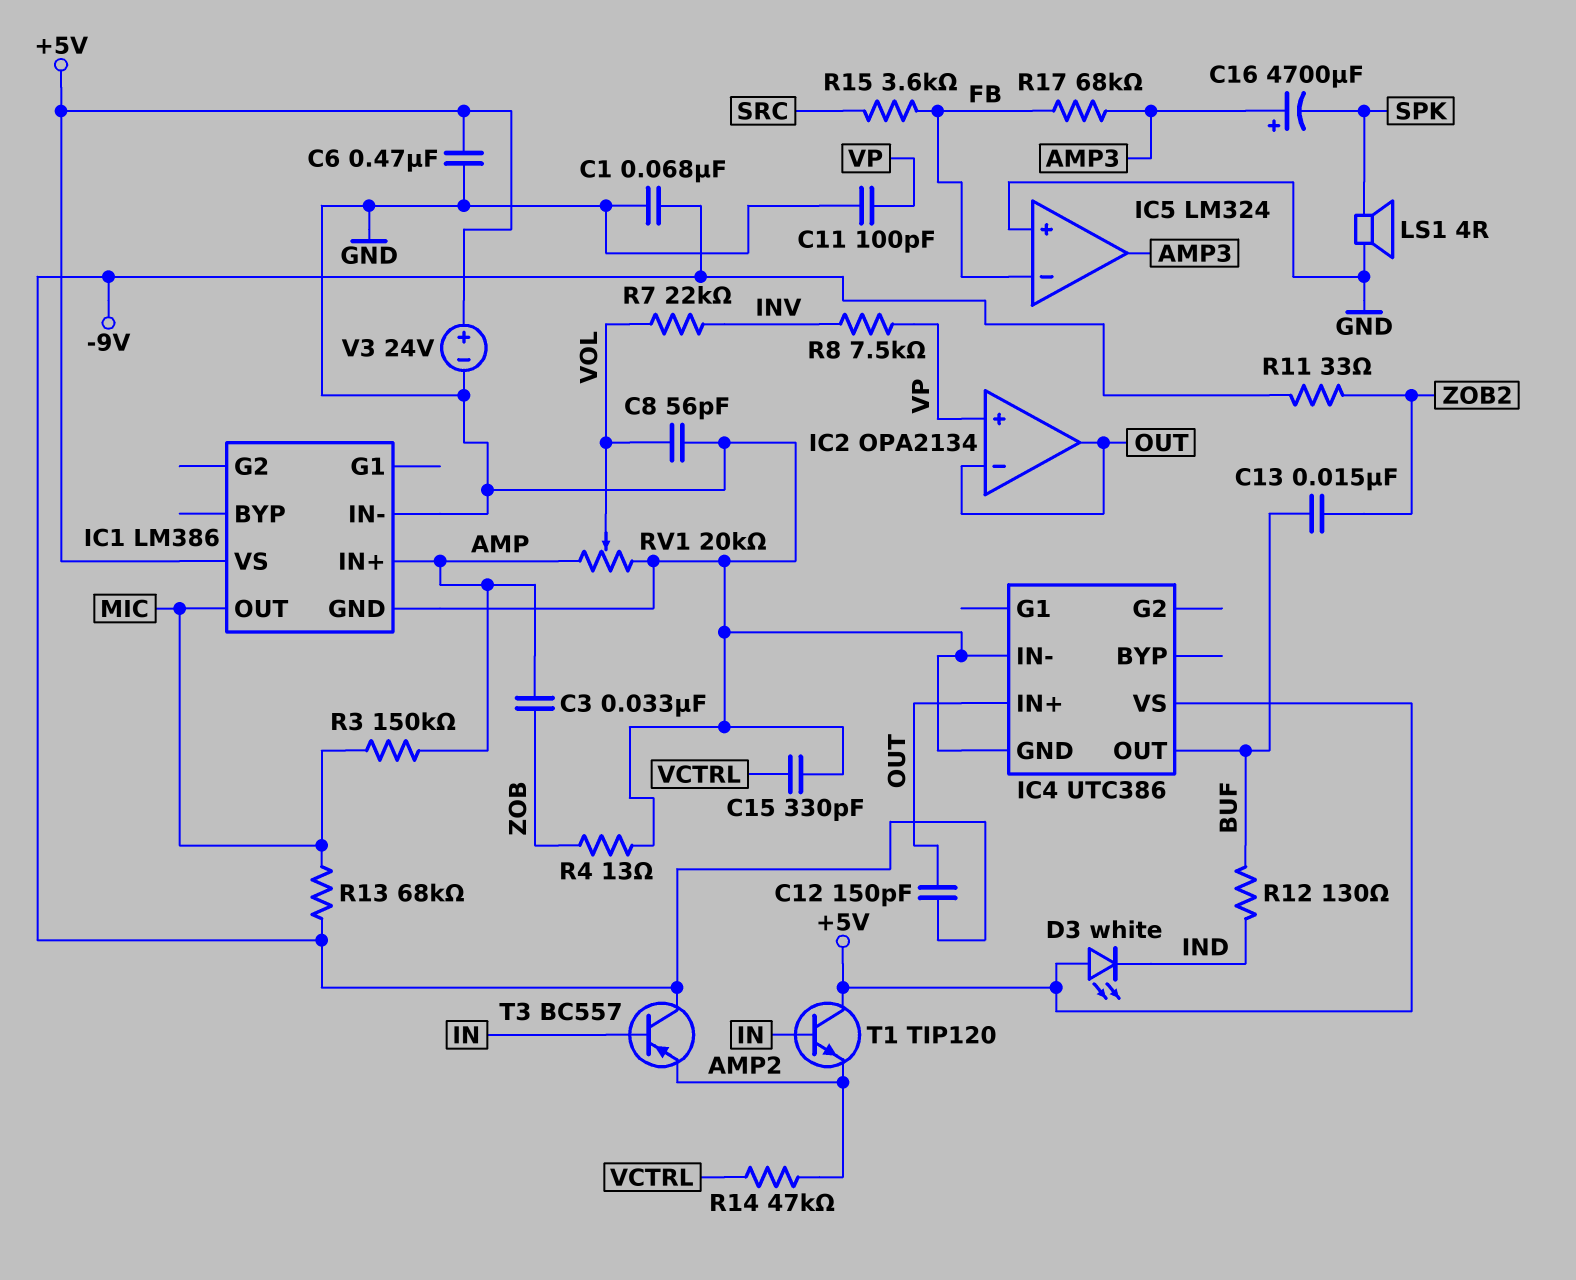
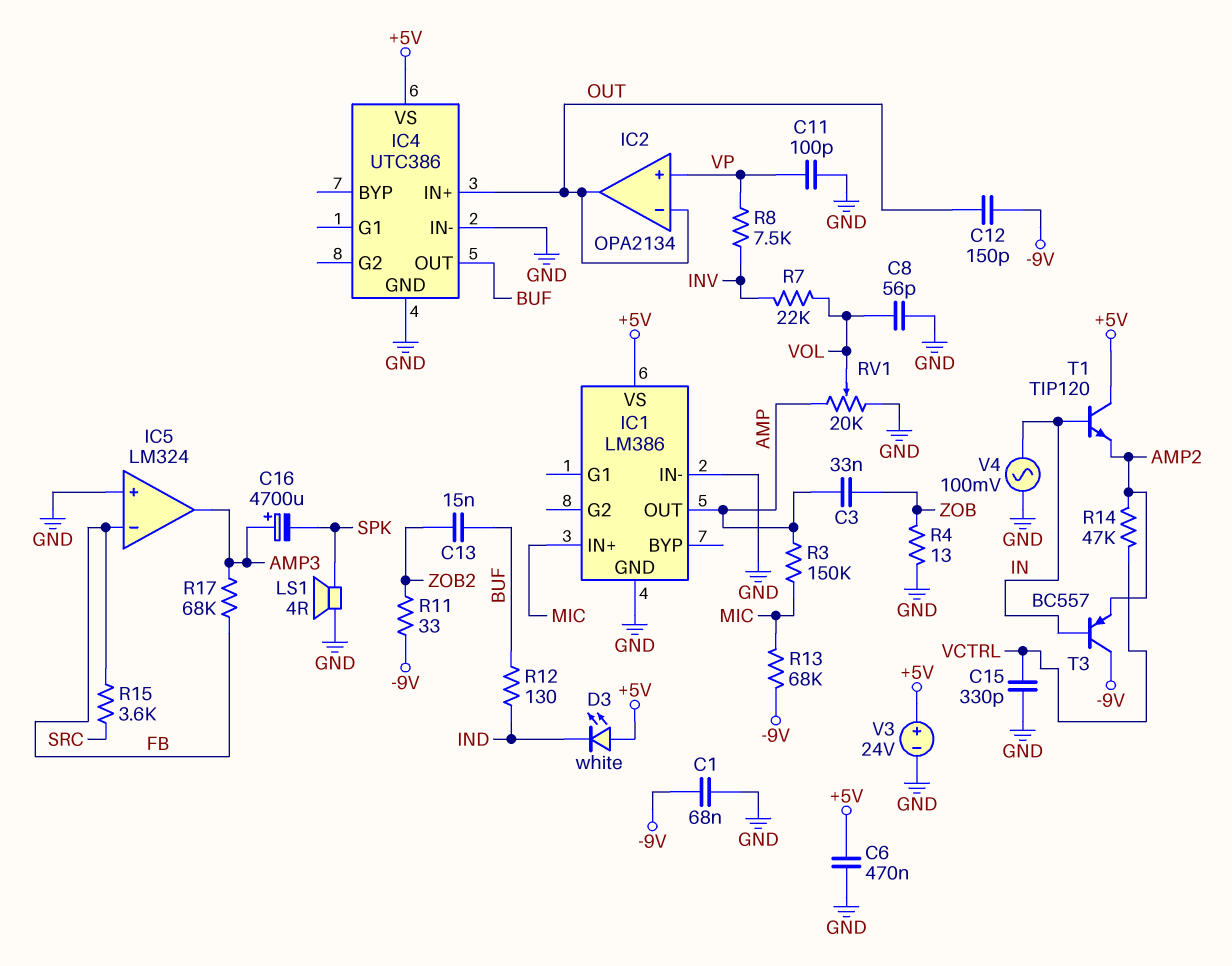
IC1 pin IN+: AMP -> MIC
IC1 pin OUT: MIC -> AMP
V4: none -> AC 100mV (GND, IN)

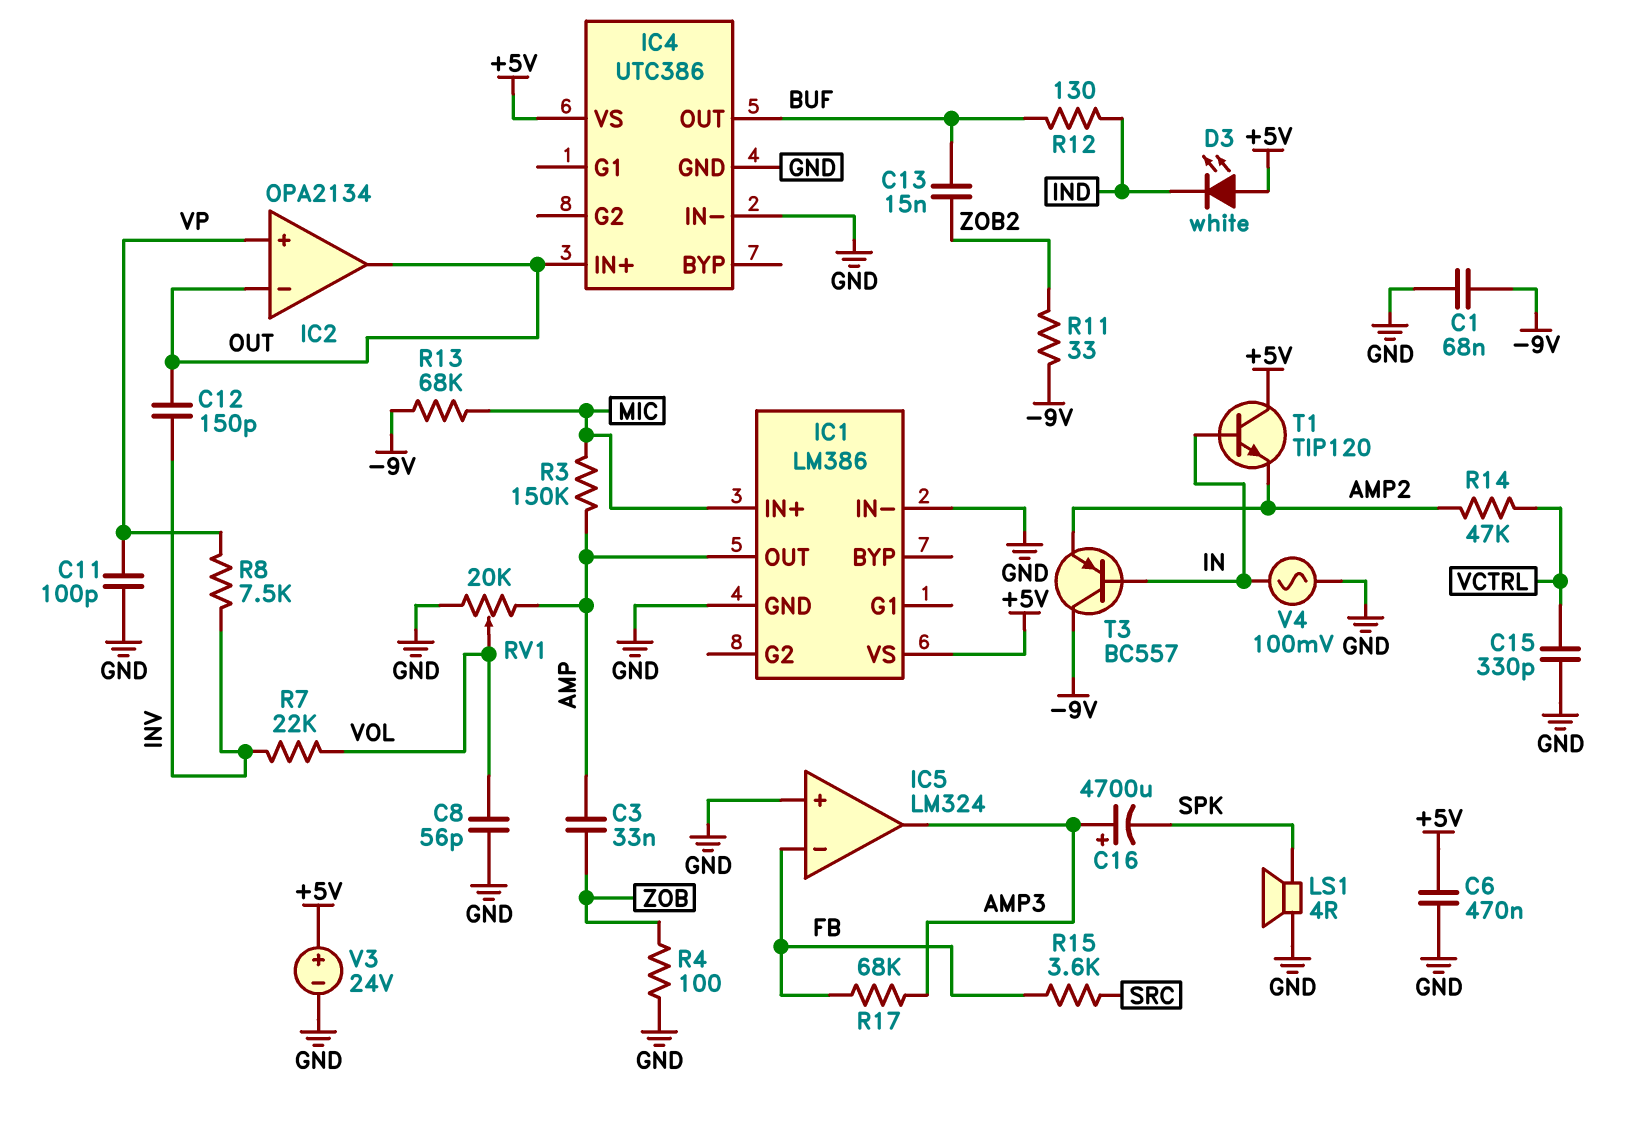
C12: 150pF (-9V, OUT) -> 150pF (INV, OUT)
R4: 13 (GND, ZOB) -> 100 (GND, ZOB)

